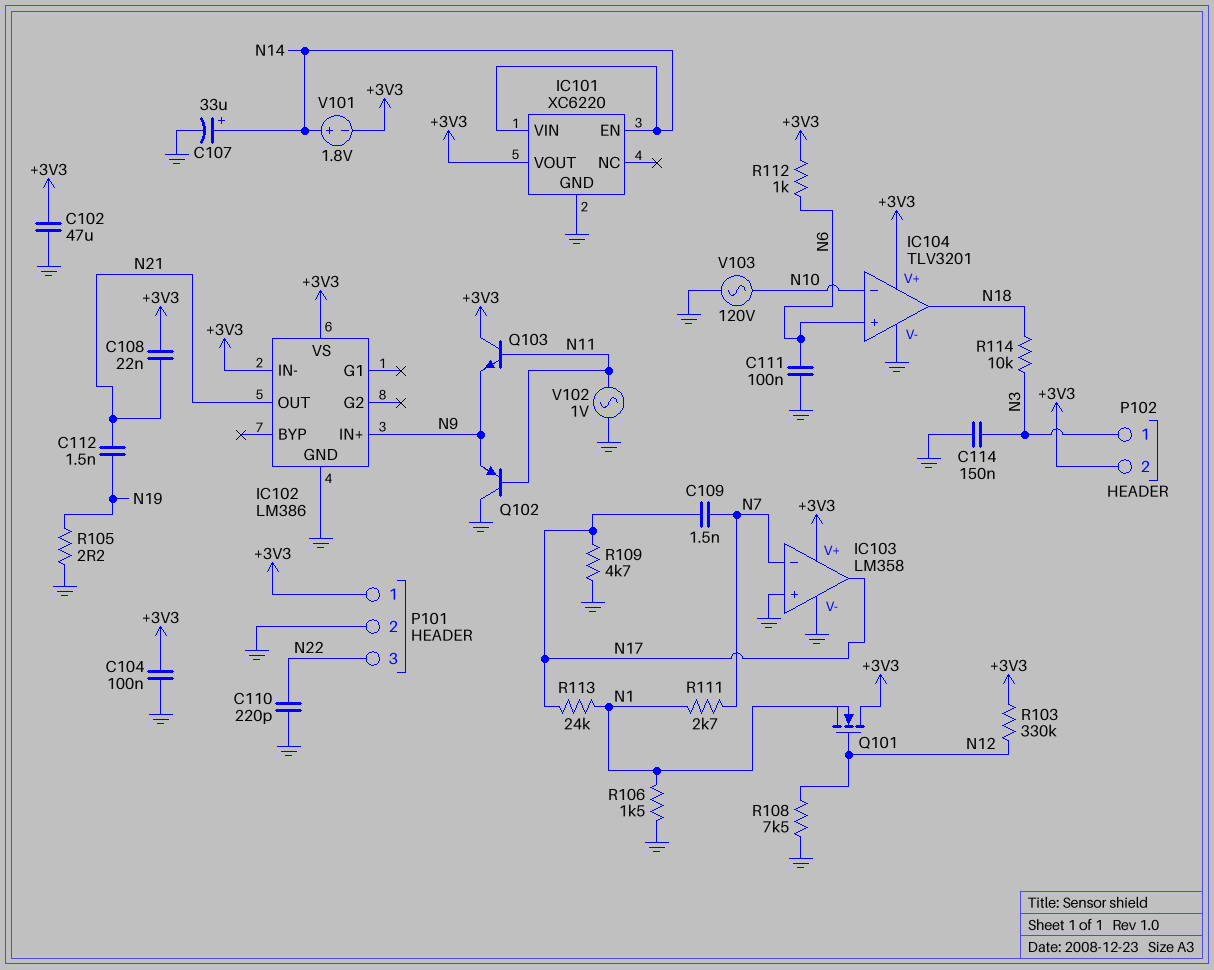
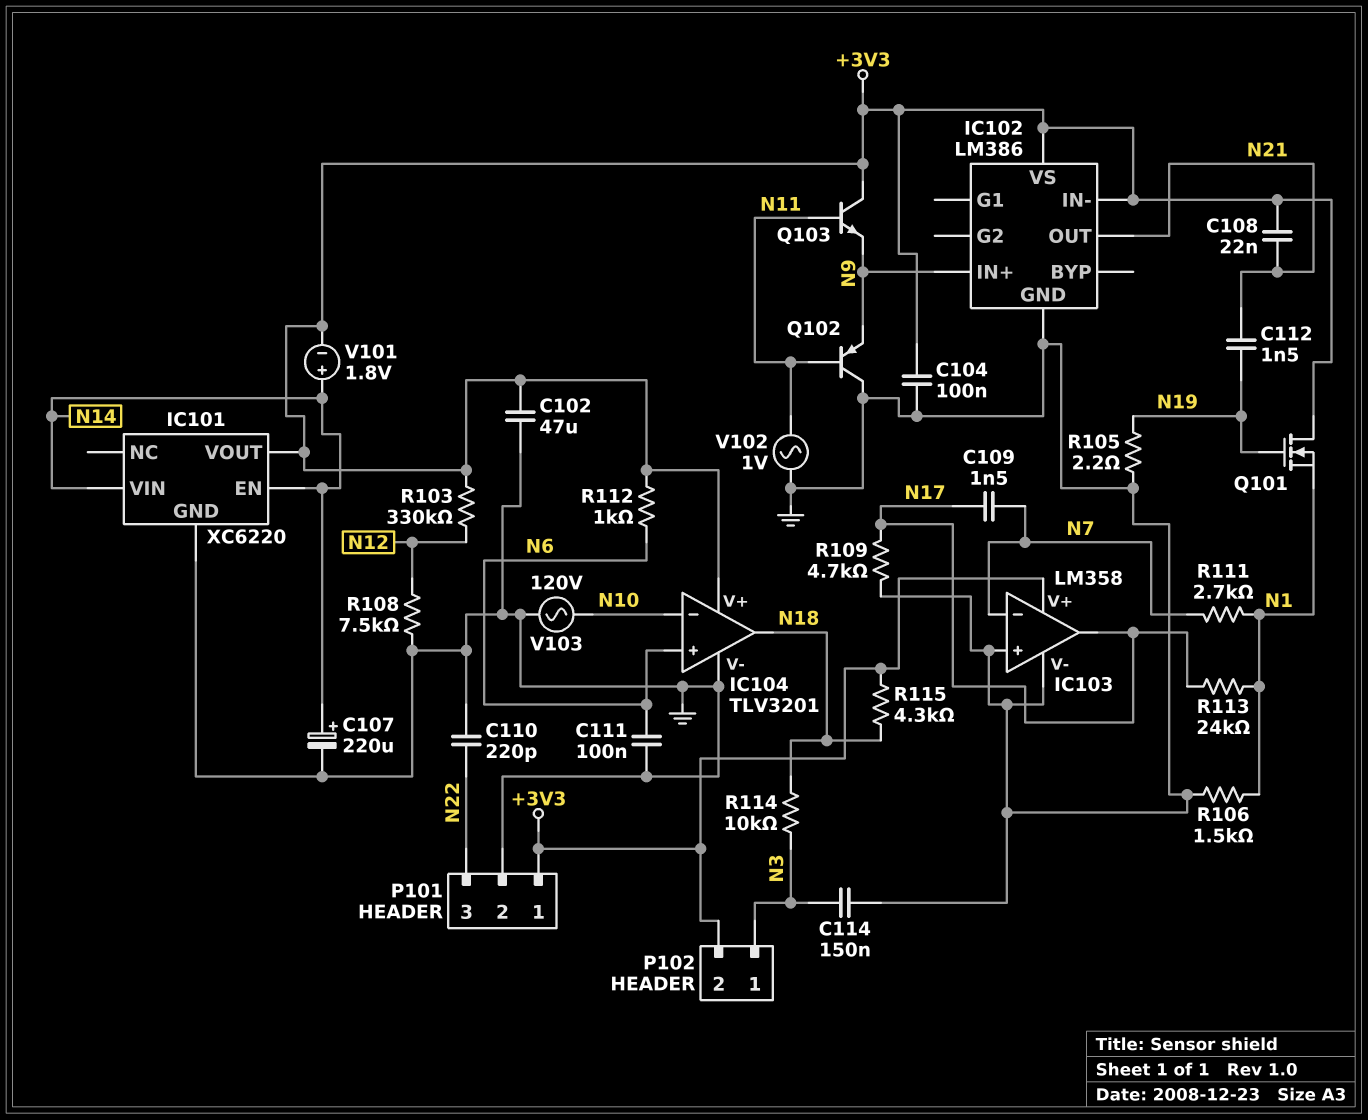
C107: 33uF (plus N14, minus GND) -> 220uF (plus N14, minus GND)
Q101: NMOS (G N12, D +3V3, S N1) -> NMOS (G N19, D +3V3, S N1)
R115: none -> 4.3k (+3V3, N18)

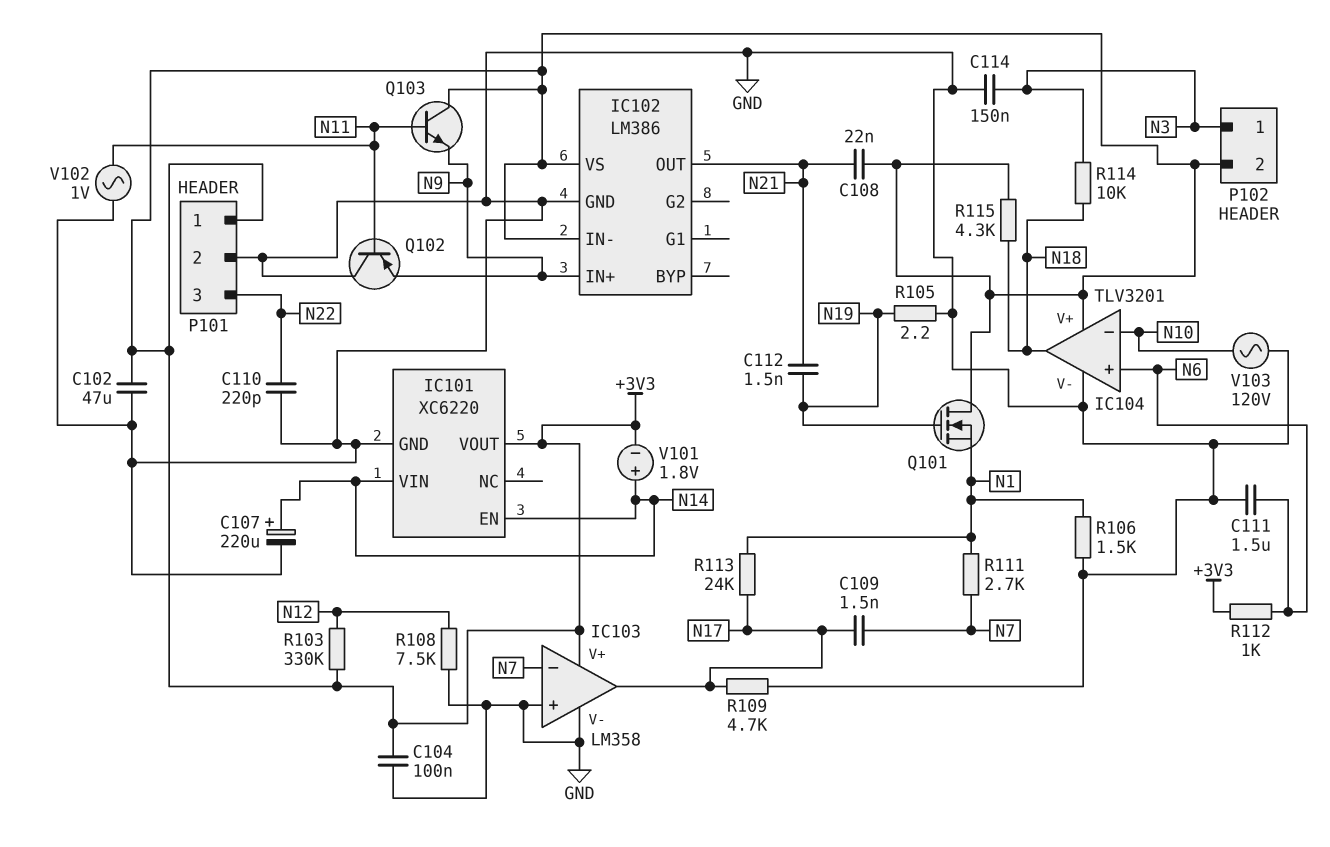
C111: 100nF (GND, N6) -> 1.5uF (GND, N6)

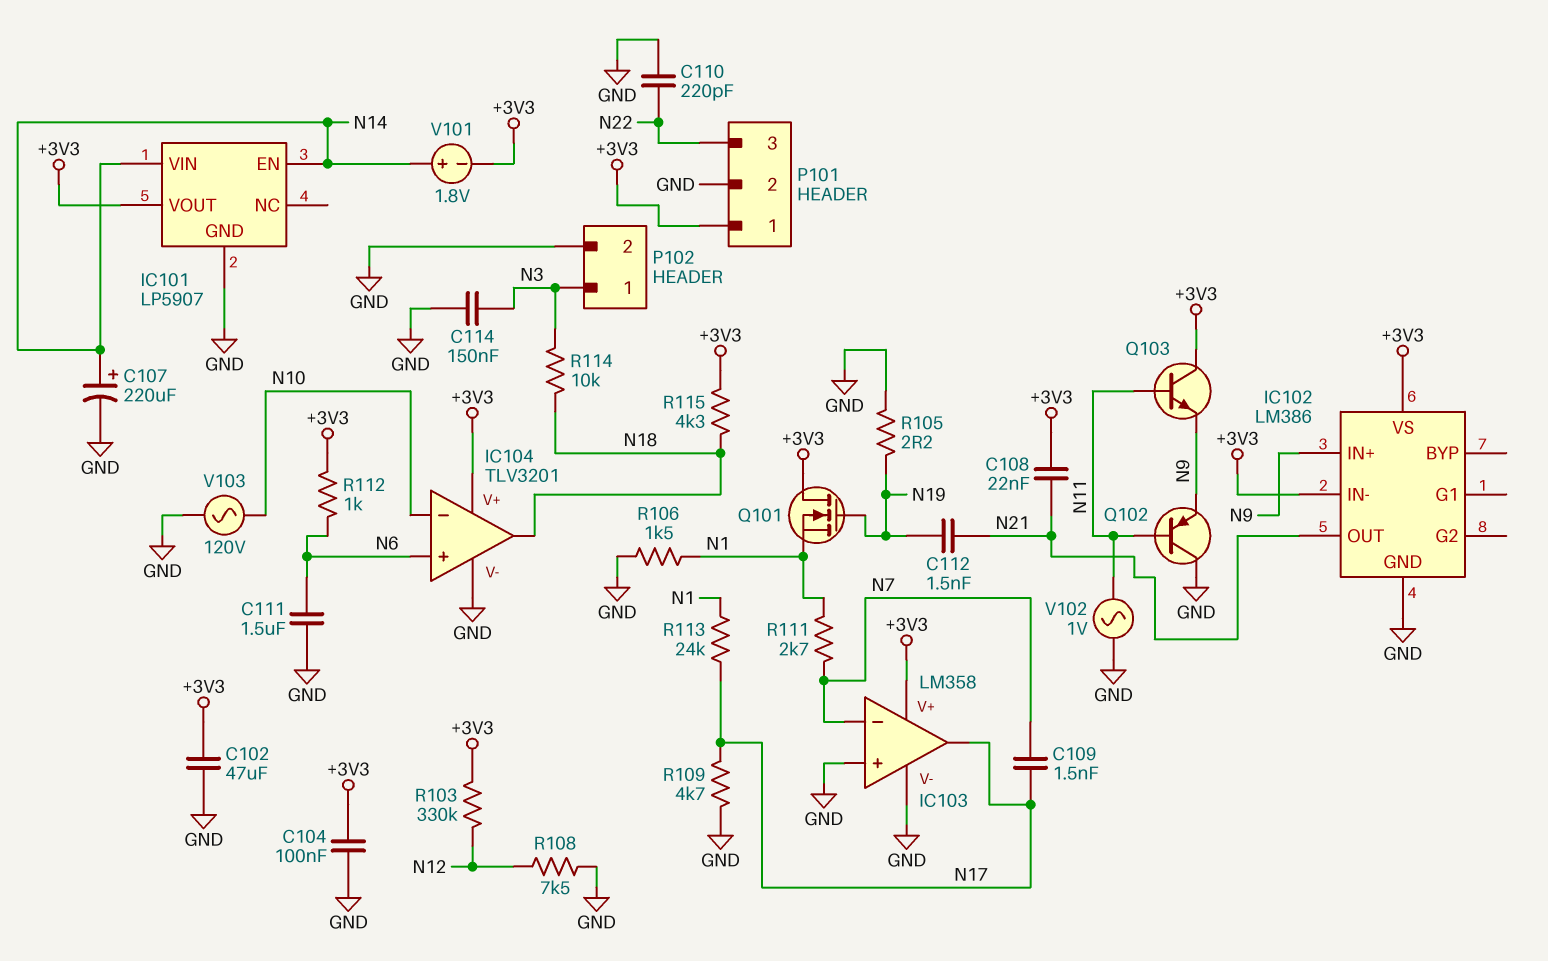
IC101: XC6220 -> LP5907
P102 pin 2: +3V3 -> GND

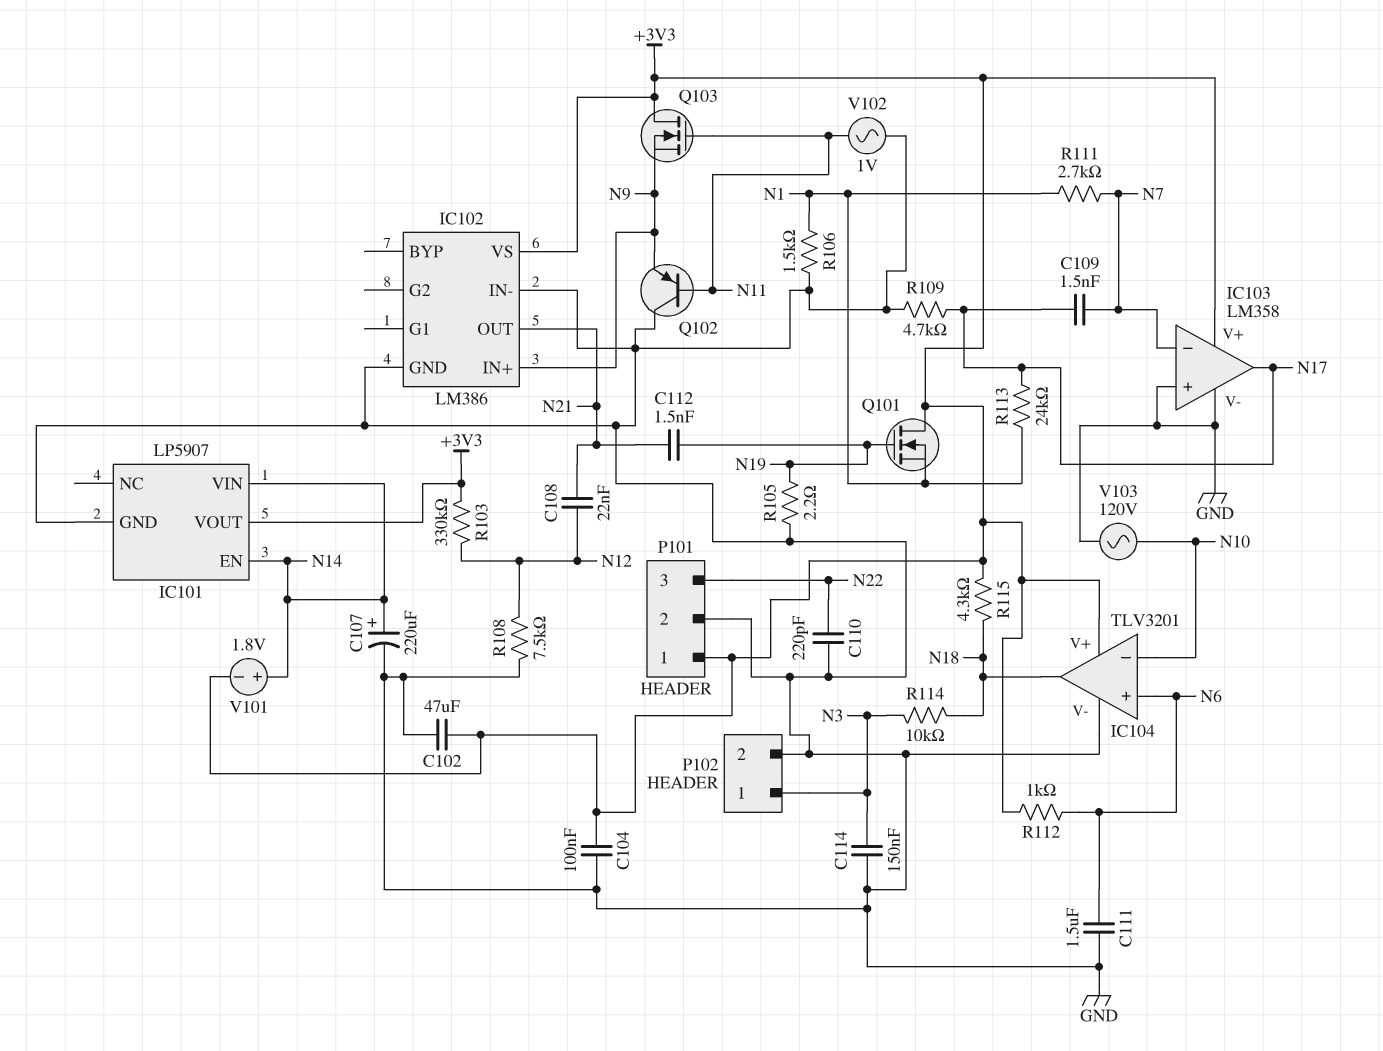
C108: 22nF (+3V3, N21) -> 22nF (N12, N21)
IC102 pin IN-: +3V3 -> GND
Q103: NPN (B N11, C +3V3, E N9) -> NMOS (G N11, D +3V3, S N9)

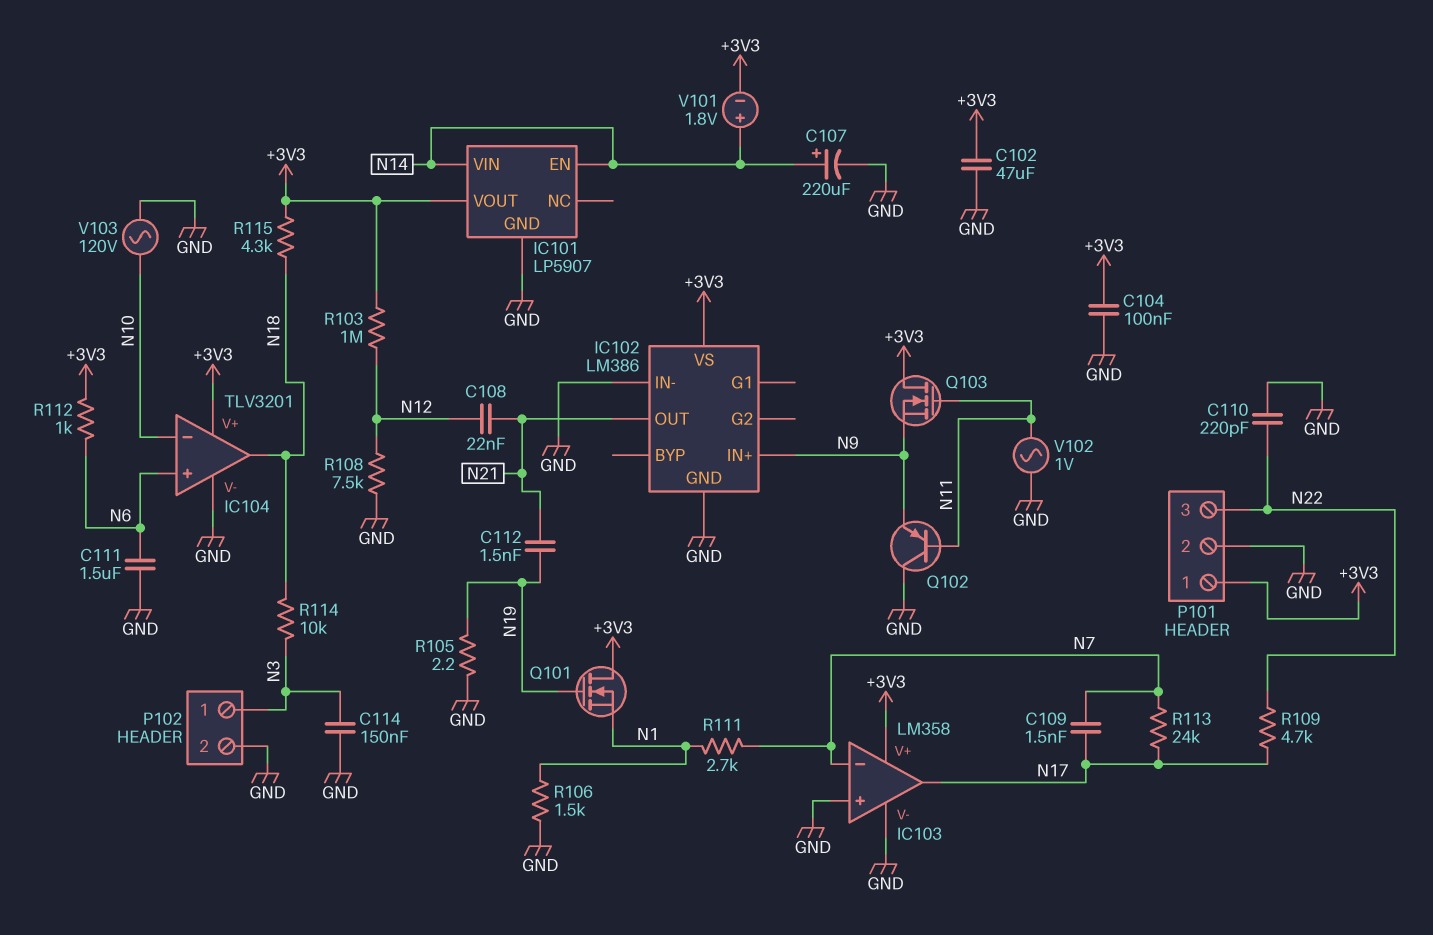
R103: 330k (+3V3, N12) -> 1M (+3V3, N12)
R109: 4.7k (GND, N17) -> 4.7k (N17, N22)
R113: 24k (N1, N17) -> 24k (N7, N17)

